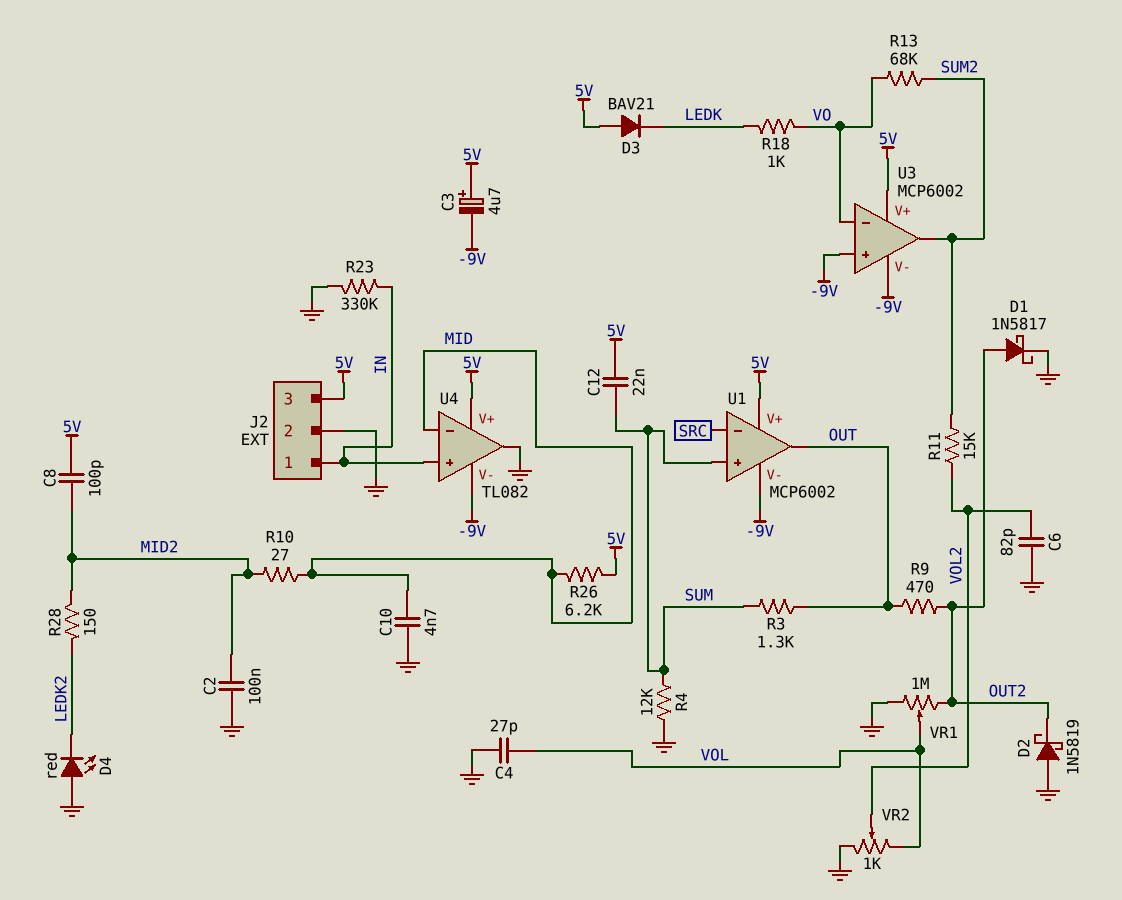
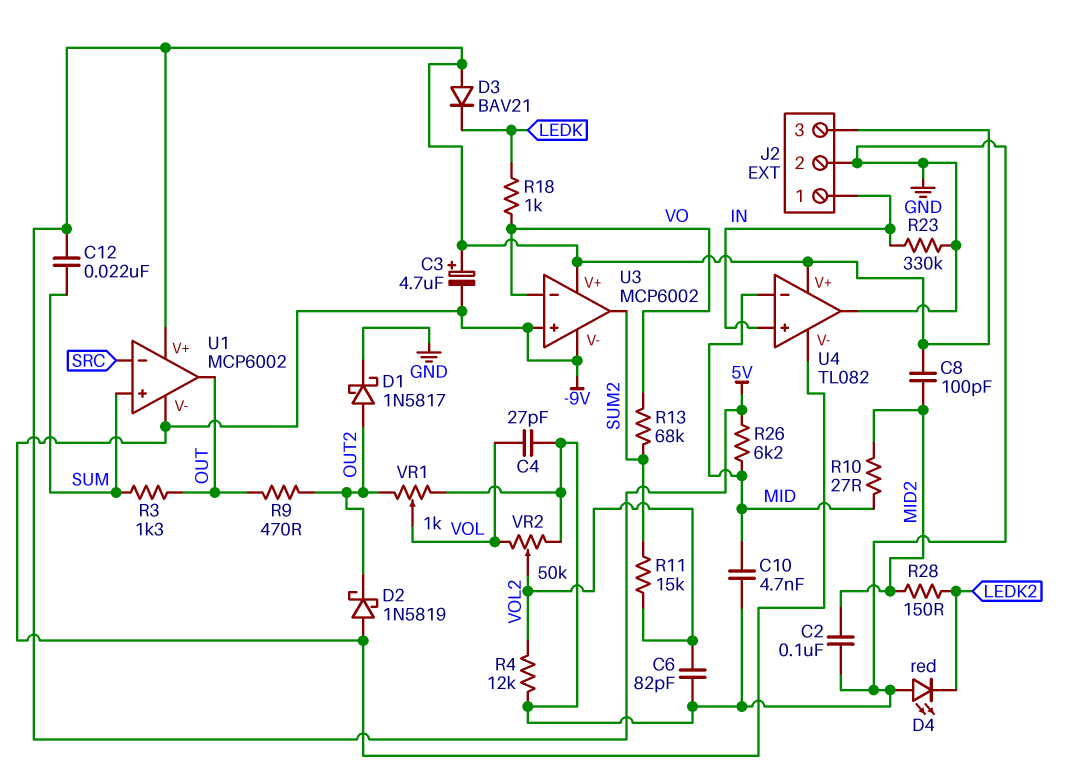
D2: schottky 1N5819 (A GND, K OUT2) -> schottky 1N5819 (A -9V, K OUT2)
R4: 12k (GND, SUM) -> 12k (GND, VOL2)
VR1: 1M (GND, OUT2, wiper VOL) -> 1k (GND, OUT2, wiper VOL)
VR2: 1k (GND, VOL, wiper VOL2) -> 50k (GND, VOL, wiper VOL2)

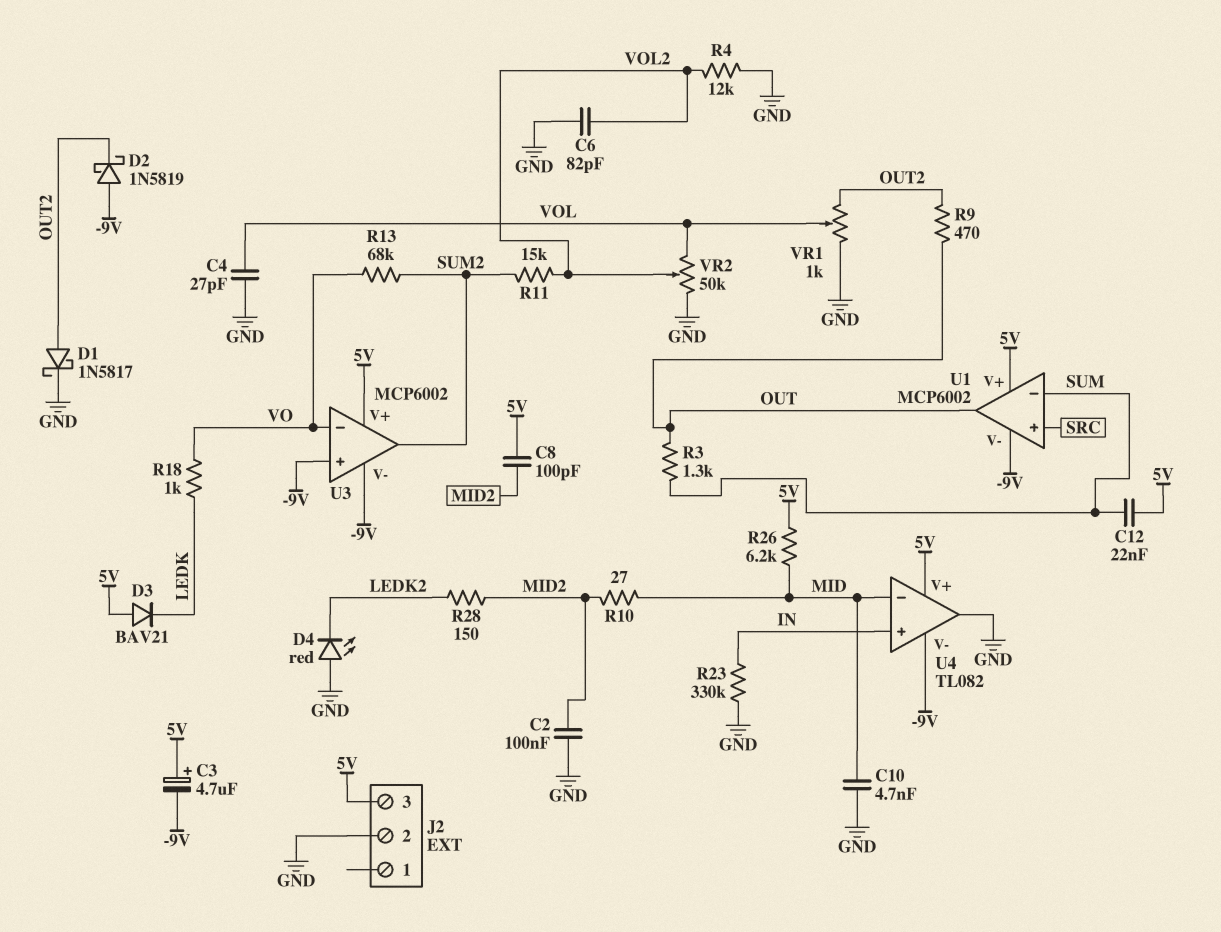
J2 pin 1: IN -> none
U1 pin in+: SUM -> SRC
U1 pin in-: SRC -> SUM

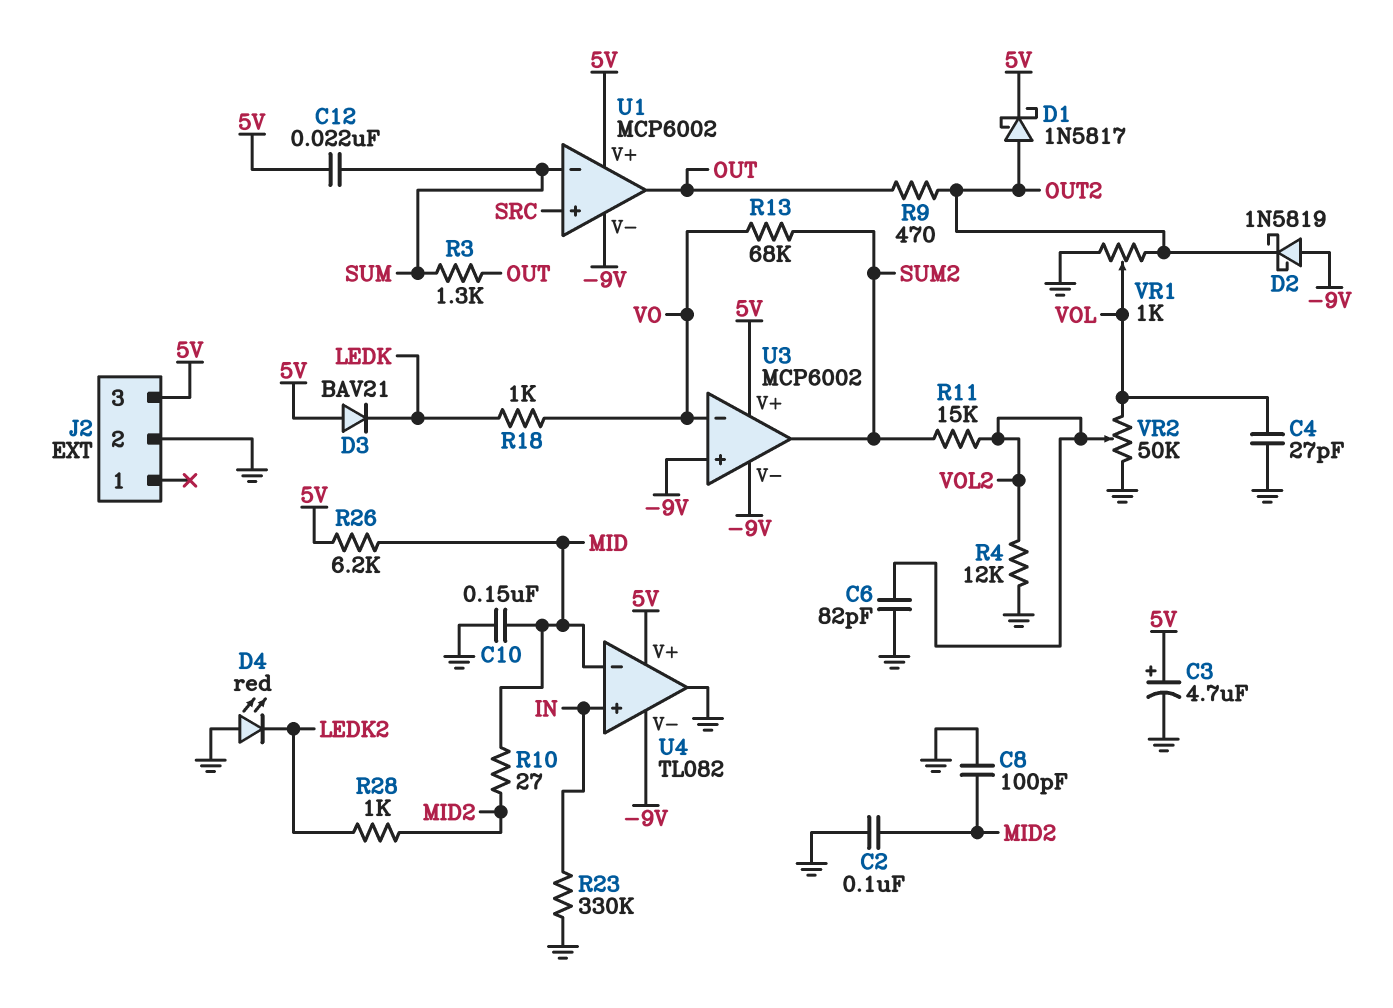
C3: 4.7uF (plus 5V, minus -9V) -> 4.7uF (plus 5V, minus GND)
C8: 100pF (5V, MID2) -> 100pF (GND, MID2)
C10: 4.7nF (GND, MID) -> 150nF (GND, MID)
D1: schottky 1N5817 (A OUT2, K GND) -> schottky 1N5817 (A OUT2, K 5V)
R28: 150 (LEDK2, MID2) -> 1k (LEDK2, MID2)

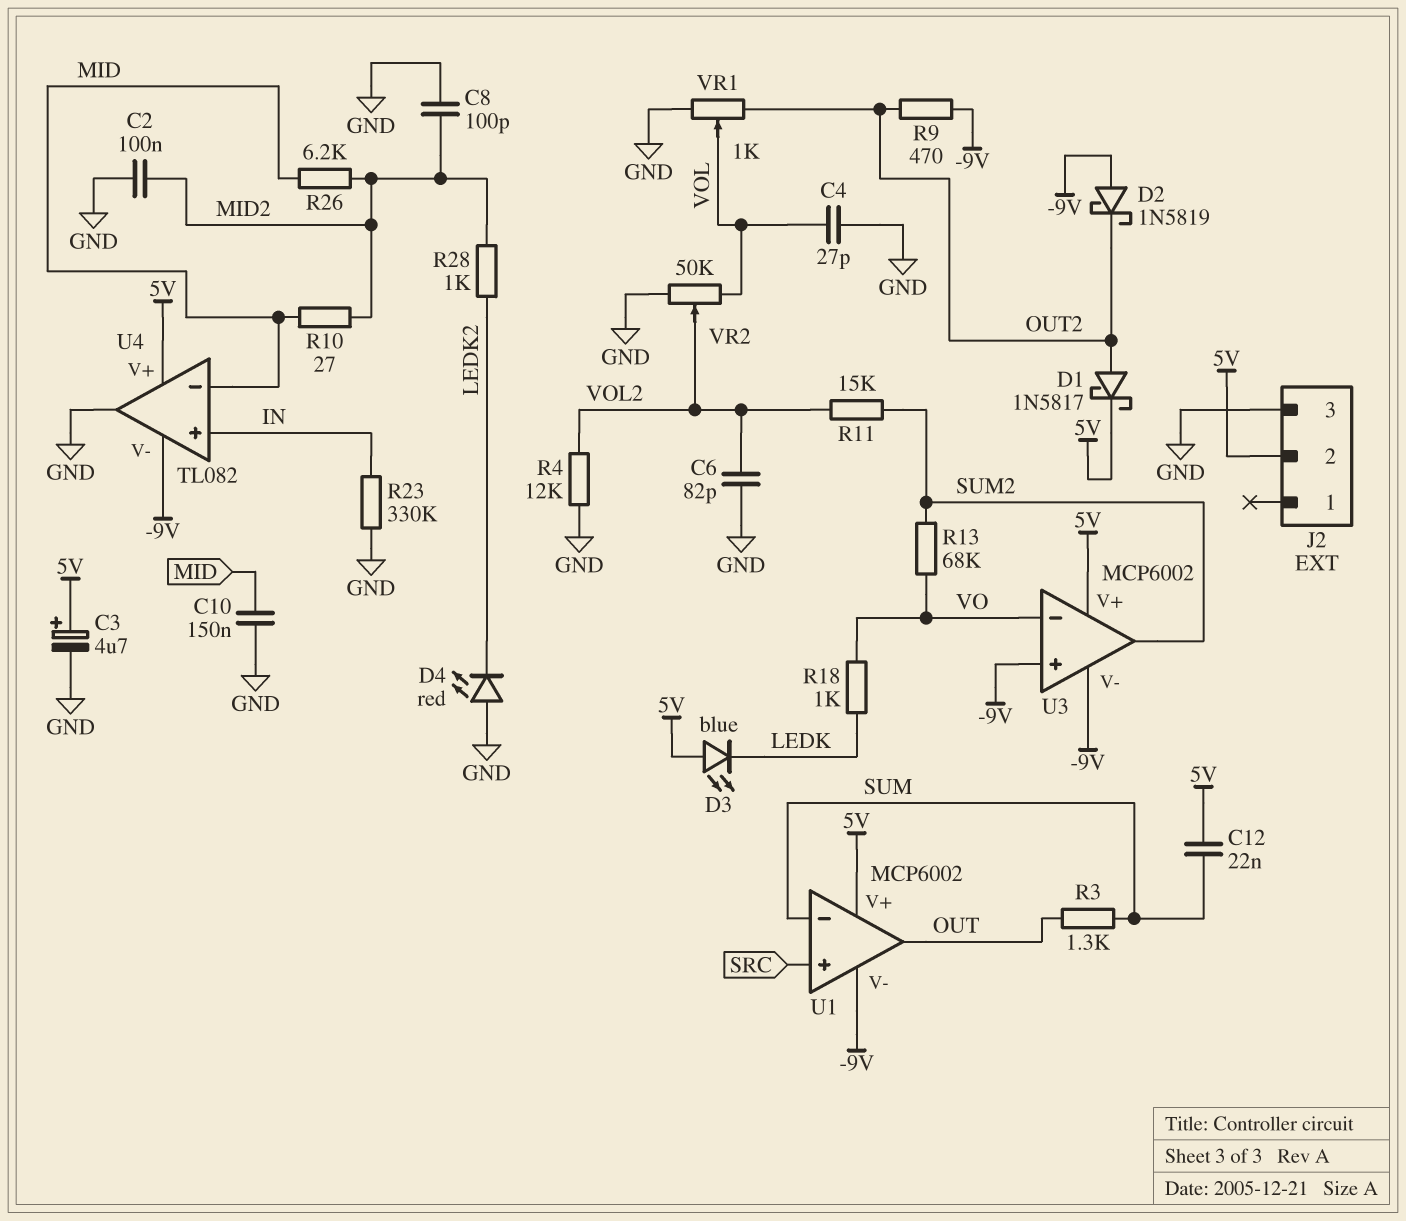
D3: diode BAV21 (A 5V, K LEDK) -> LED blue (A 5V, K LEDK)
J2 pin 2: GND -> 5V
J2 pin 3: 5V -> GND
R9: 470 (OUT, OUT2) -> 470 (-9V, OUT2)
R26: 6.2k (5V, MID) -> 6.2k (MID, MID2)

